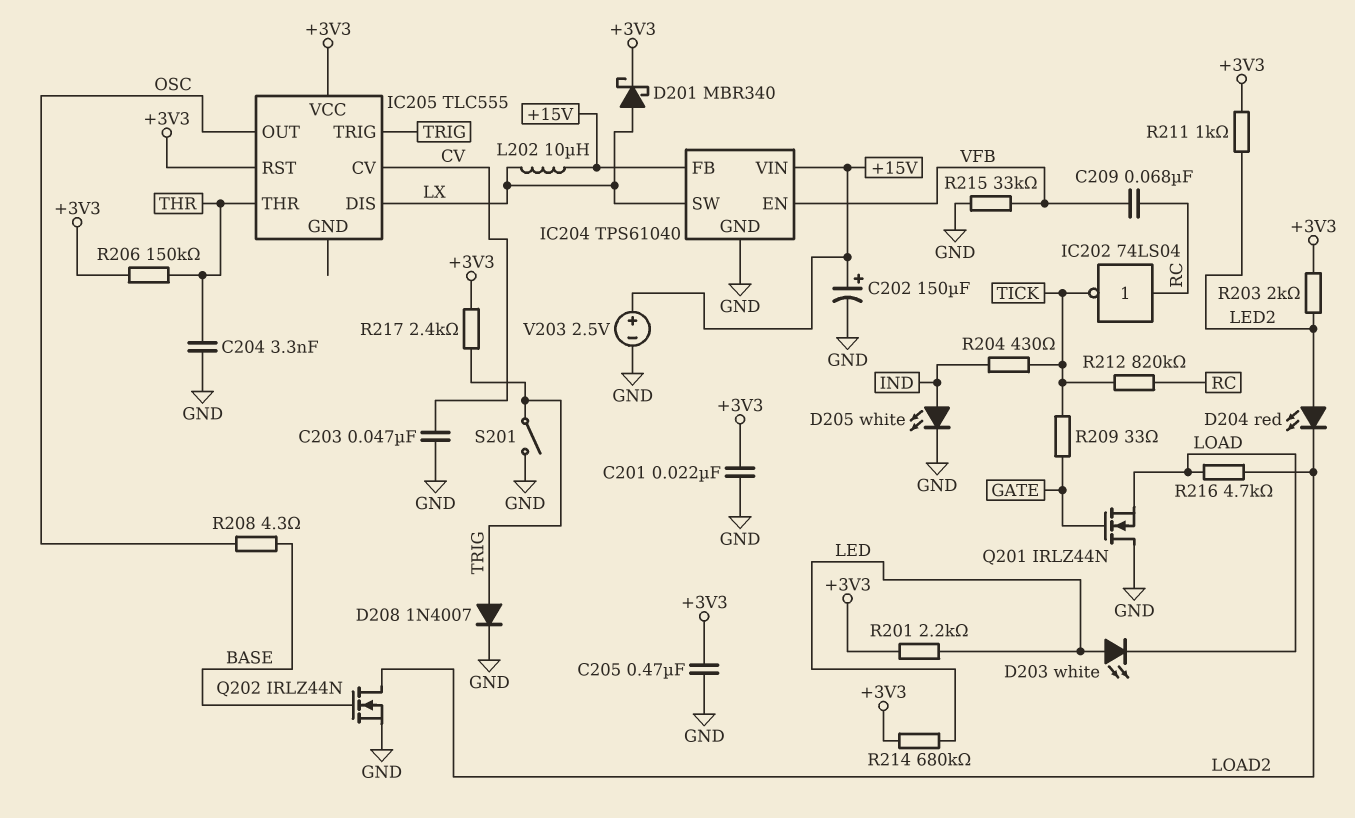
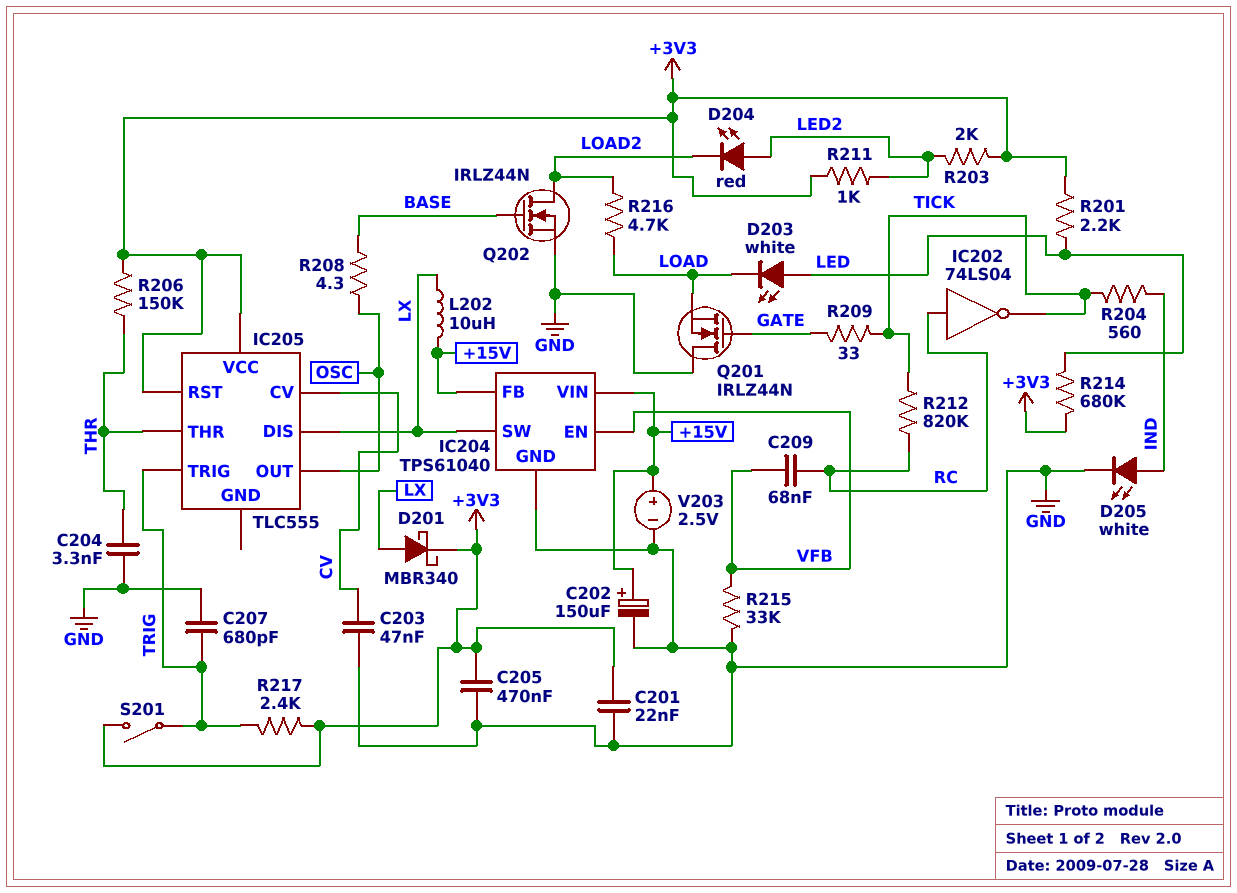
C207: none -> 680pF (GND, TRIG)
D208: diode 1N4007 (A TRIG, K GND) -> none
R204: 430 (IND, TICK) -> 560 (IND, TICK)
S201: switch (GND, TRIG) -> switch (+3V3, TRIG)

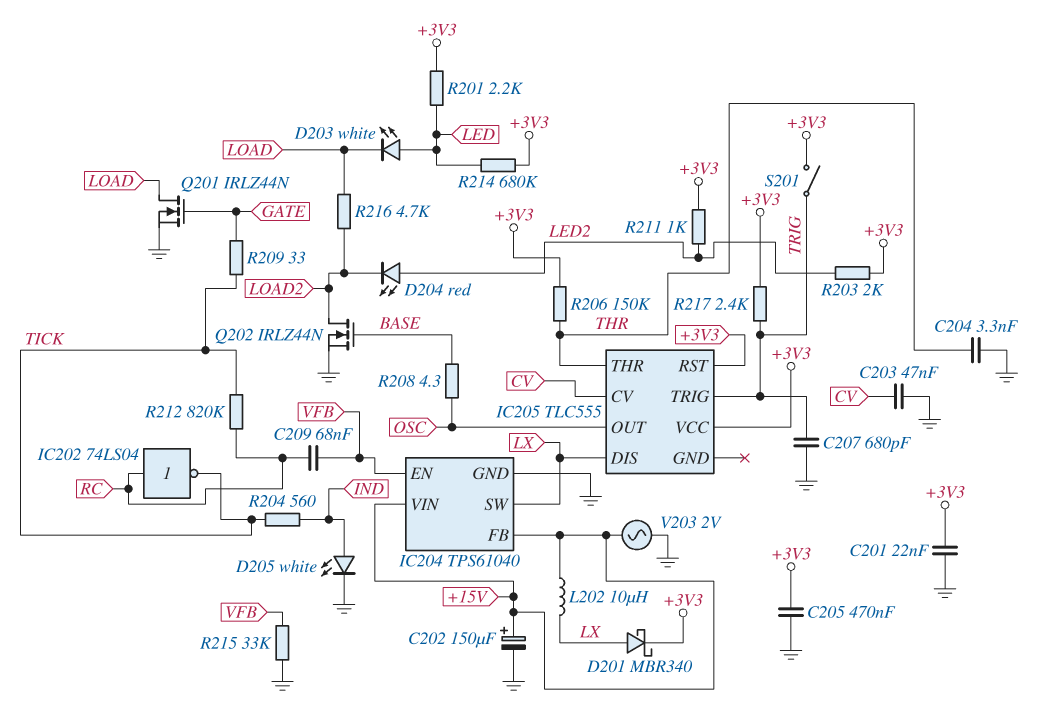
Q201: NMOS IRLZ44N (G GATE, D GND, S LOAD) -> NMOS IRLZ44N (G GATE, D LOAD, S GND)
V203: 2.5V (plus +15V, minus GND) -> AC 2V (+15V, GND)

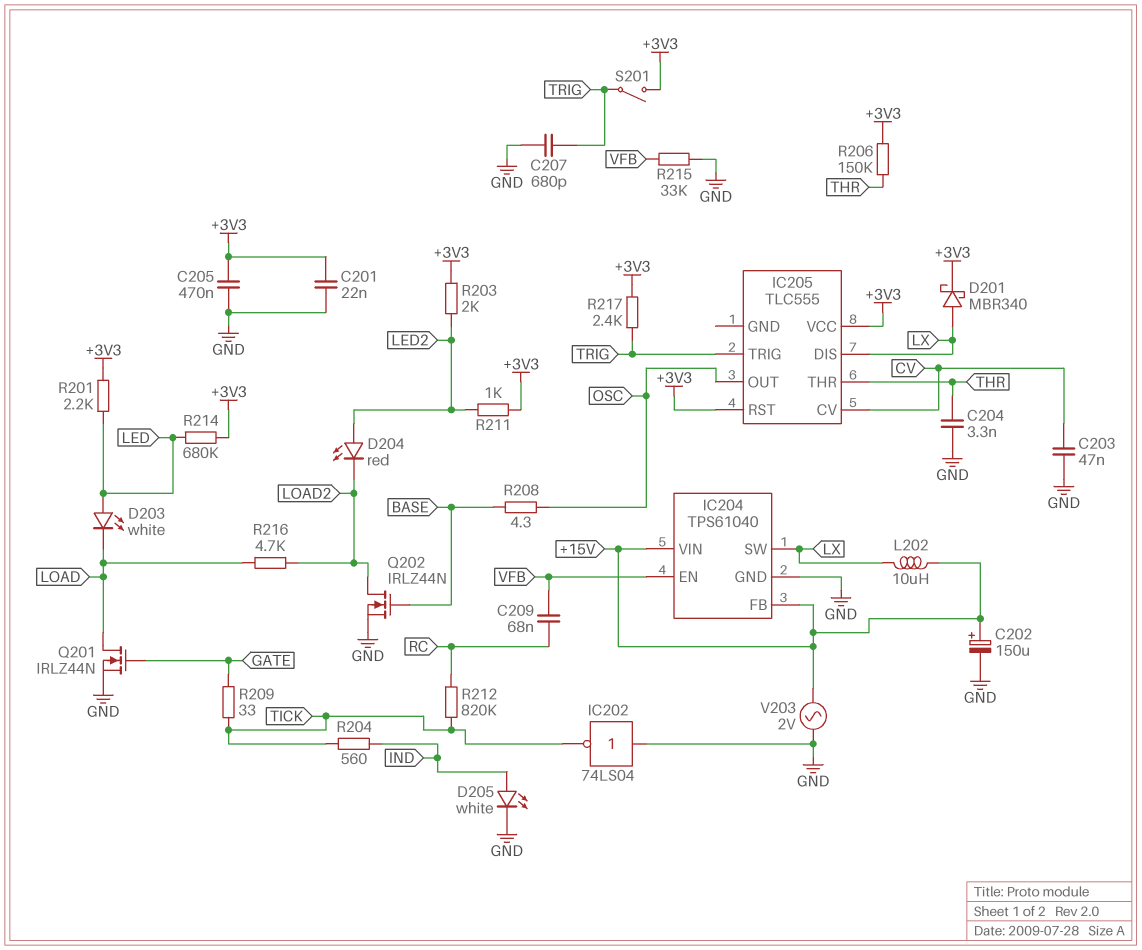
IC202: NOT 74LS04 (in RC, out TICK) -> NOT 74LS04 (in GND, out TICK)

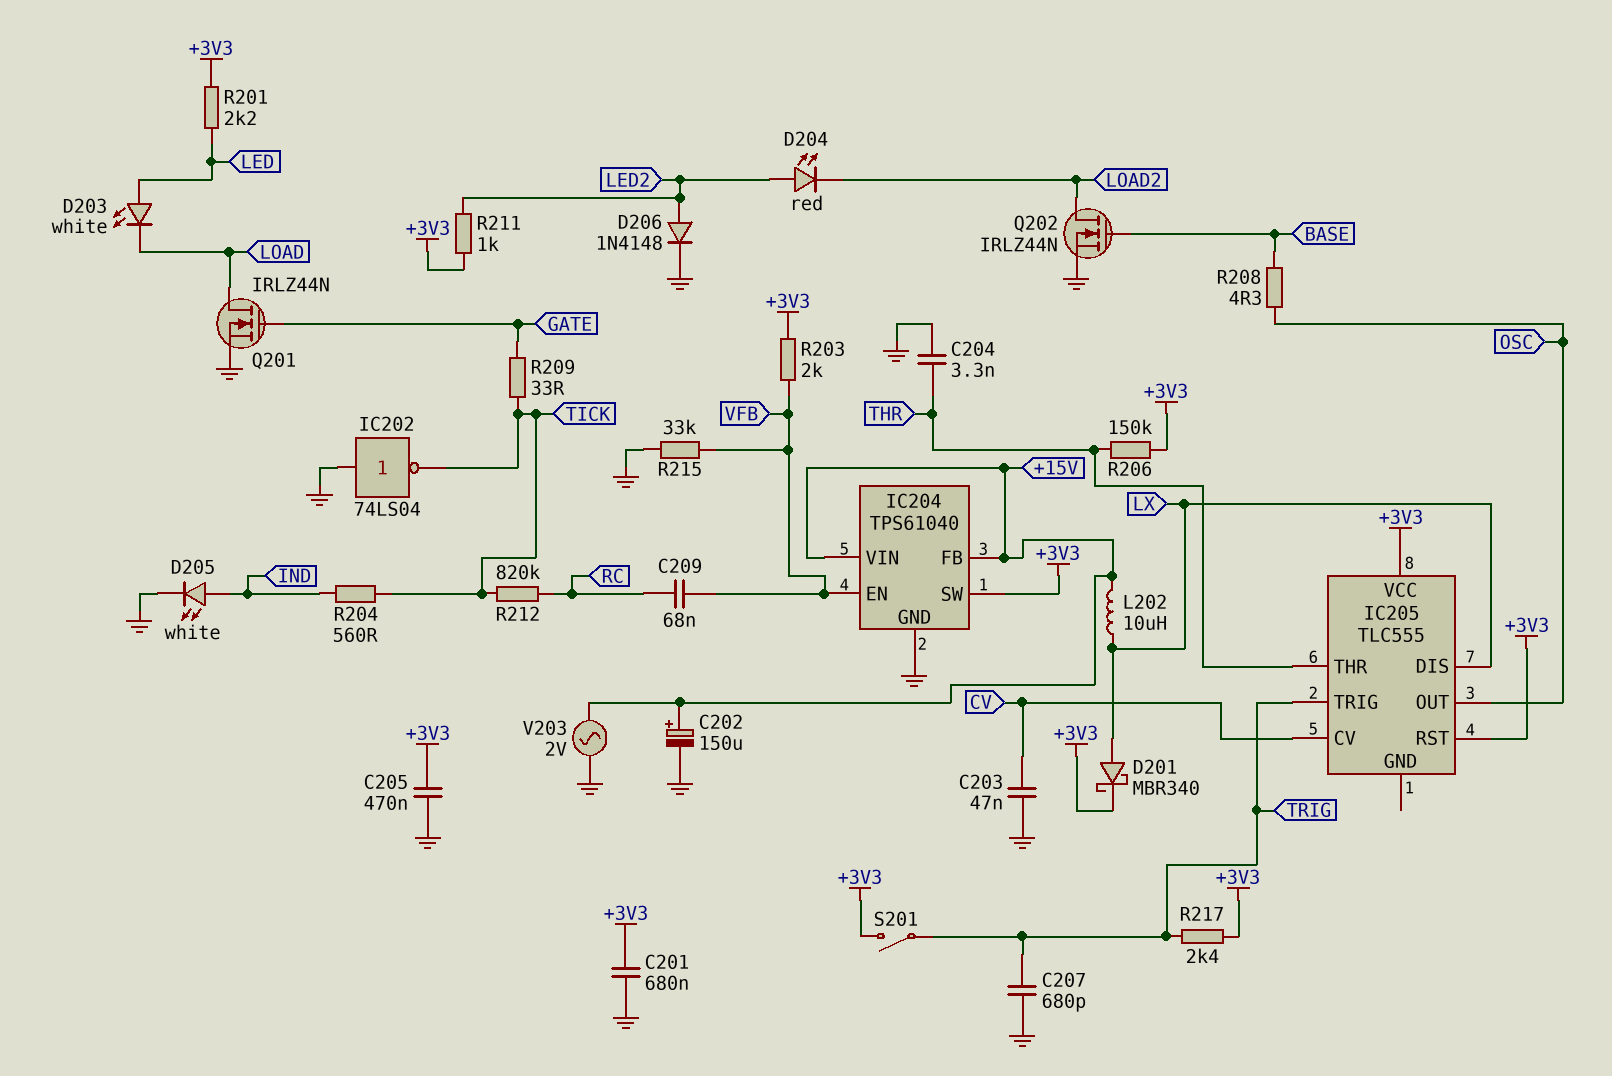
C201: 22nF (+3V3, GND) -> 680nF (+3V3, GND)
D206: none -> diode 1N4148 (A LED2, K GND)
IC204 pin SW: LX -> +3V3
R203: 2k (+3V3, LED2) -> 2k (+3V3, VFB)
R214: 680k (+3V3, LED) -> none
R216: 4.7k (LOAD, LOAD2) -> none

